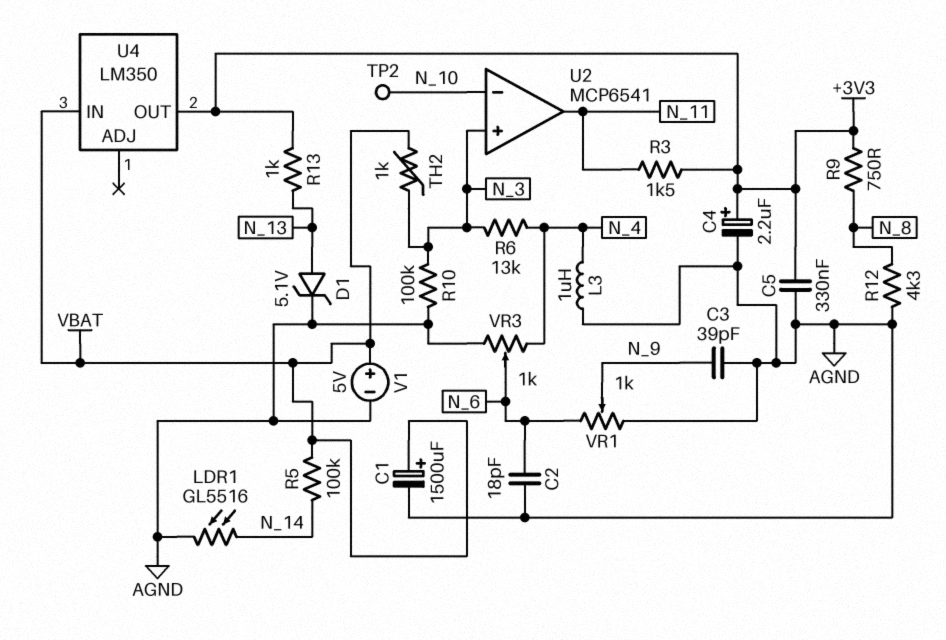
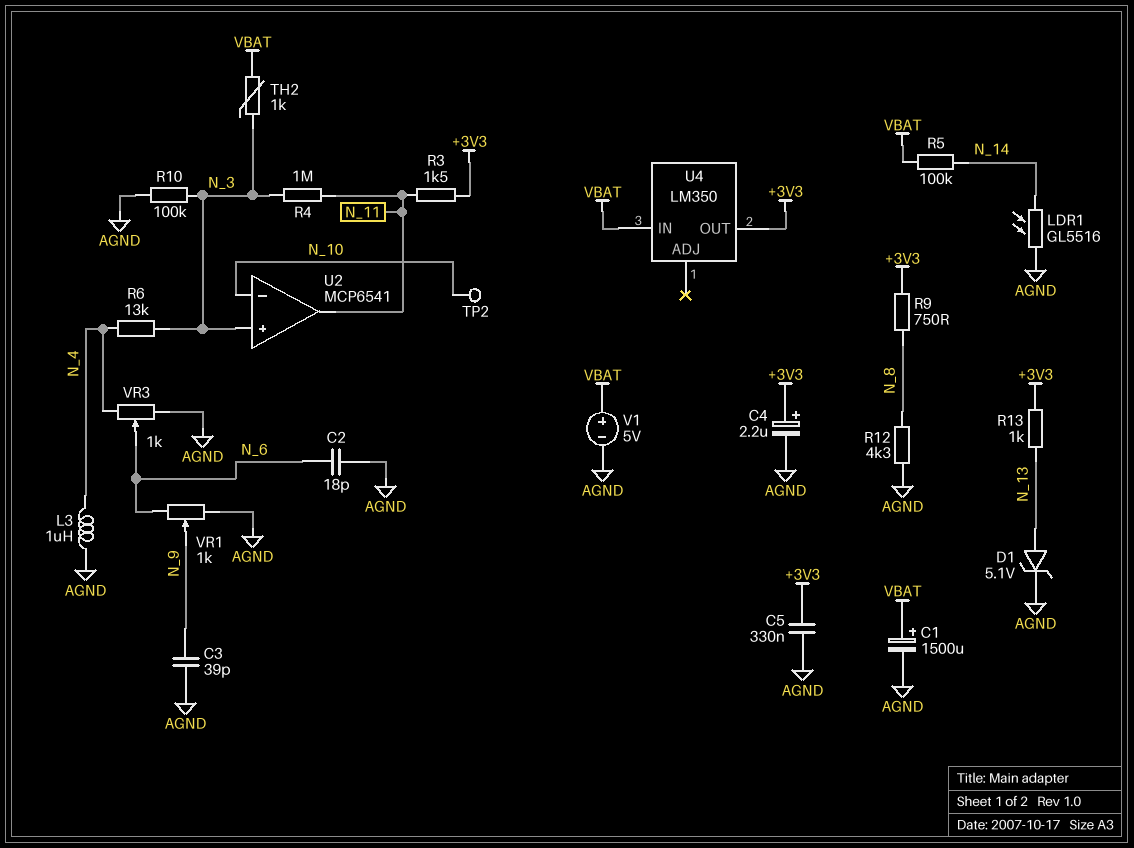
R4: none -> 1M (N_3, N_11)

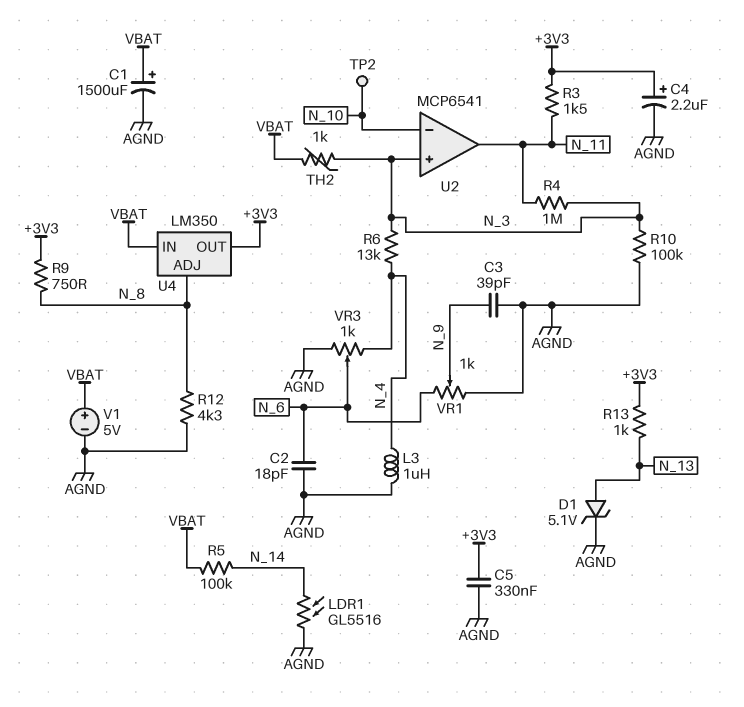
U4 pin ADJ: none -> N_8

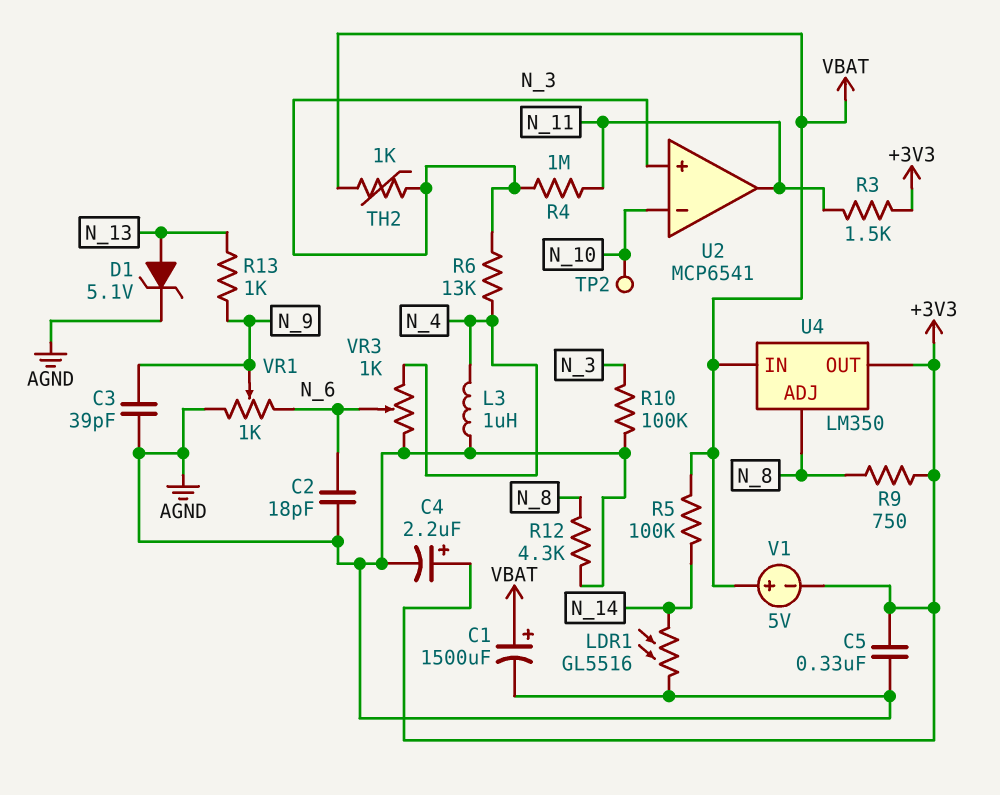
R13: 1k (+3V3, N_13) -> 1k (N_9, N_13)
V1: 5V (plus VBAT, minus AGND) -> 5V (plus VBAT, minus +3V3)

